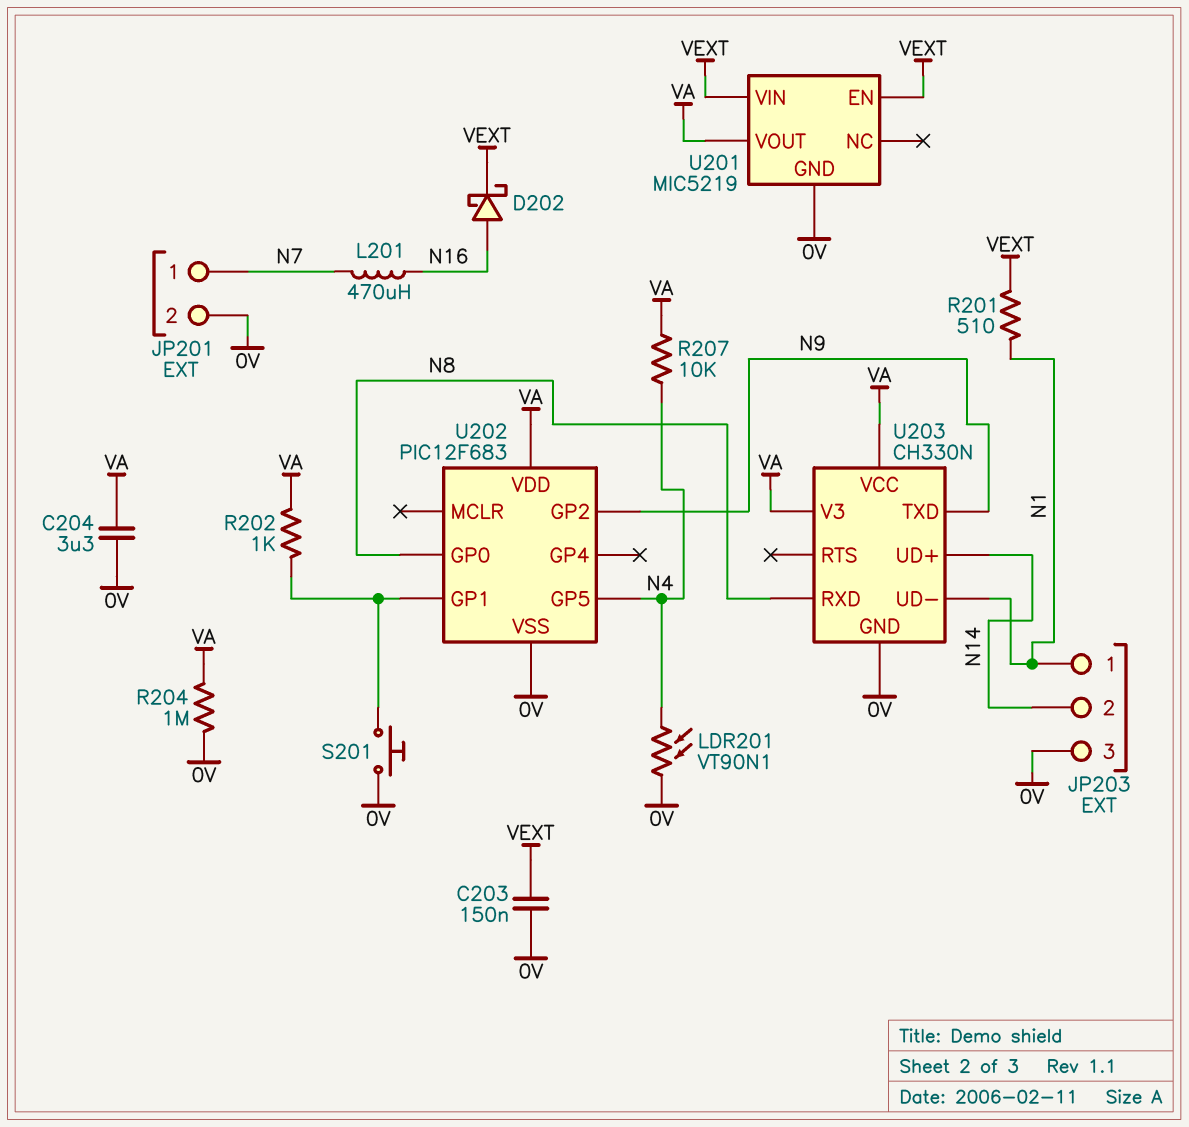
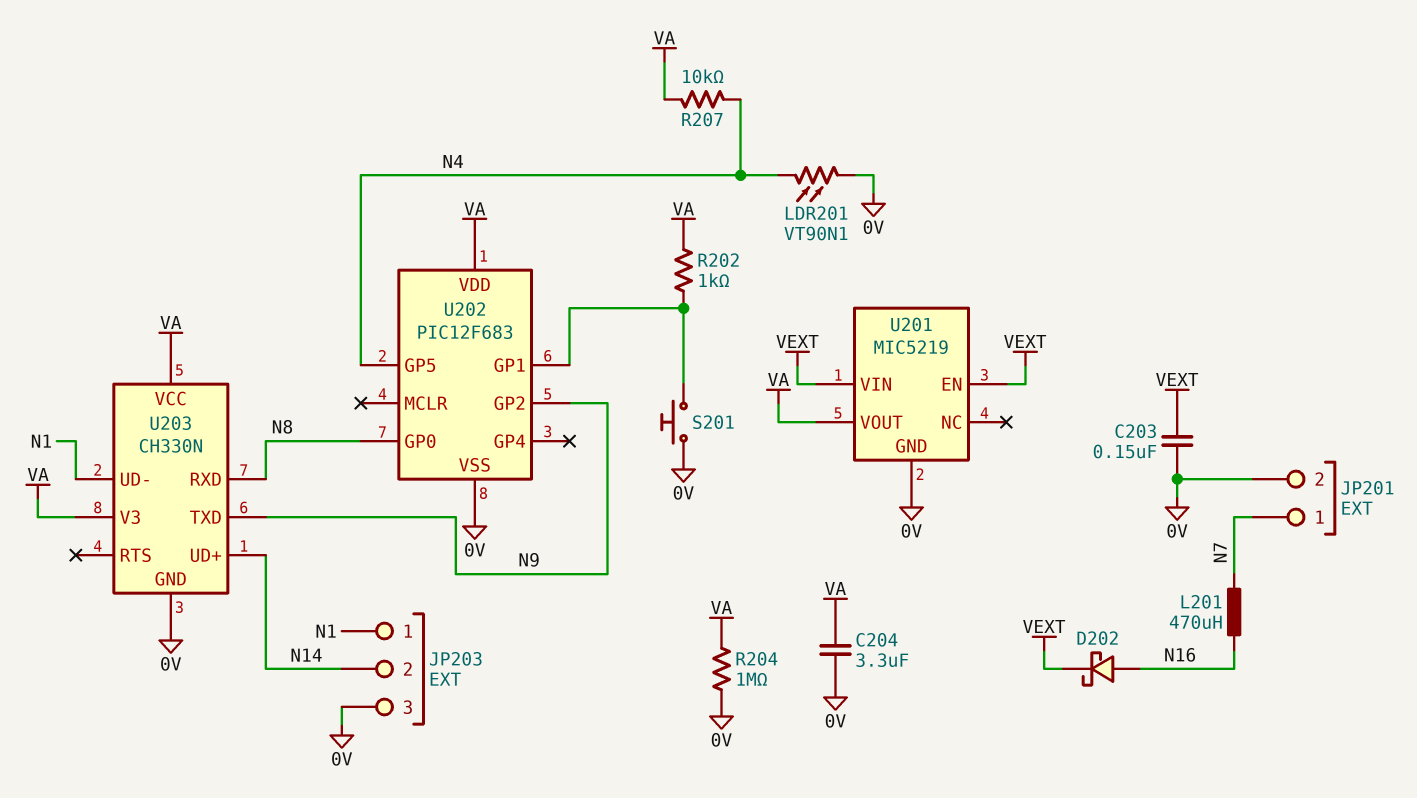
R201: 510 (N1, VEXT) -> none

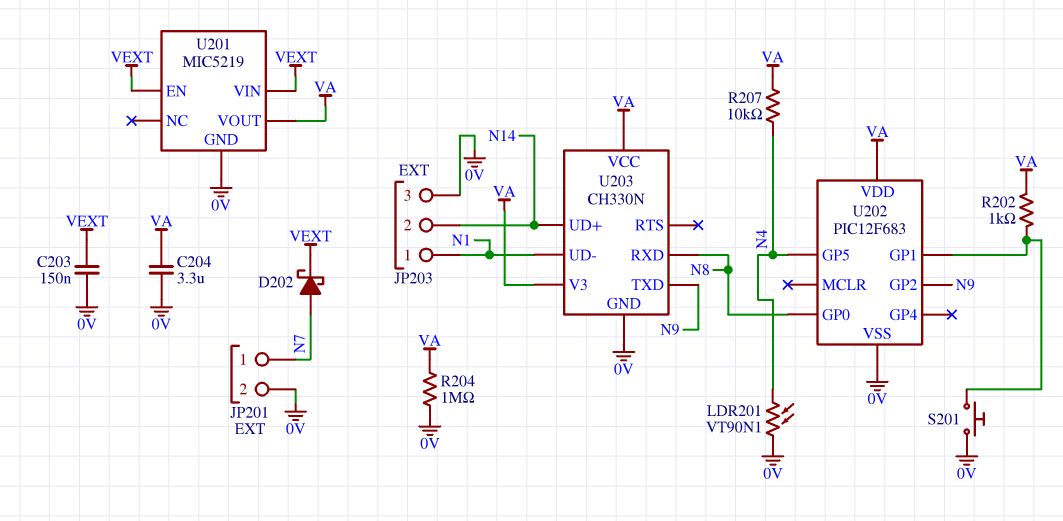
D202: schottky (A N16, K VEXT) -> schottky (A N7, K VEXT)
L201: 470uH (N7, N16) -> none

